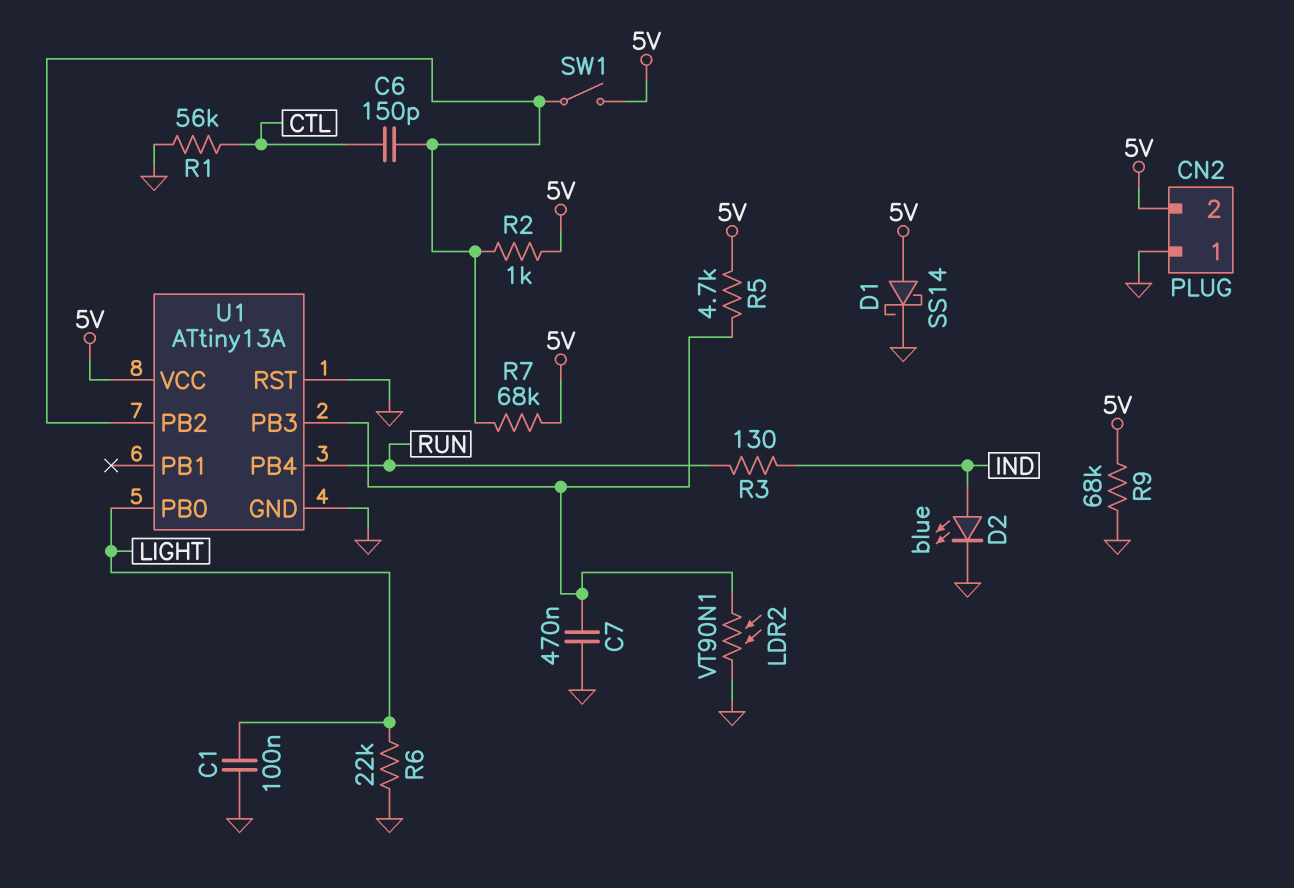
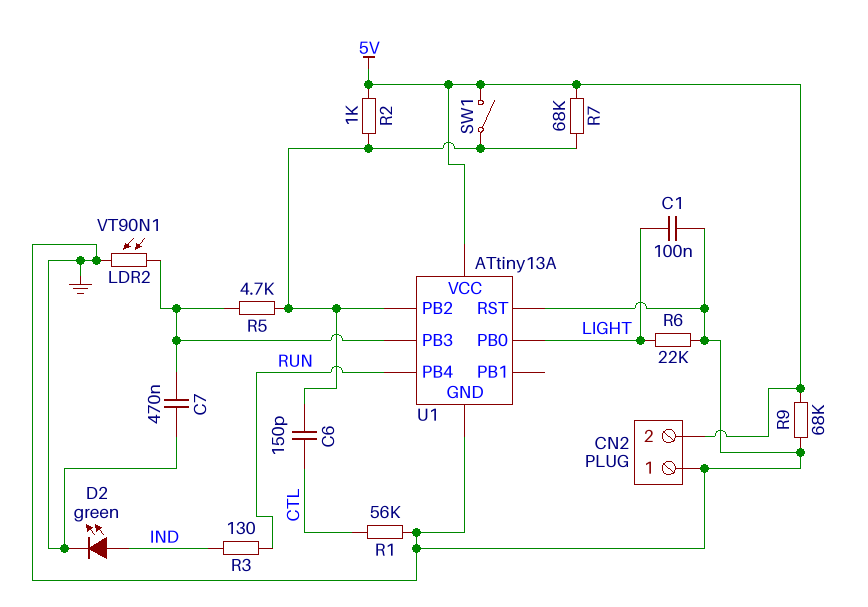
D1: schottky SS14 (A 5V, K GND) -> none
D2: LED blue (A IND, K GND) -> LED green (A IND, K GND)
R5: 4.7k (5V, U1/PB3) -> 4.7k (U1/PB2, U1/PB3)

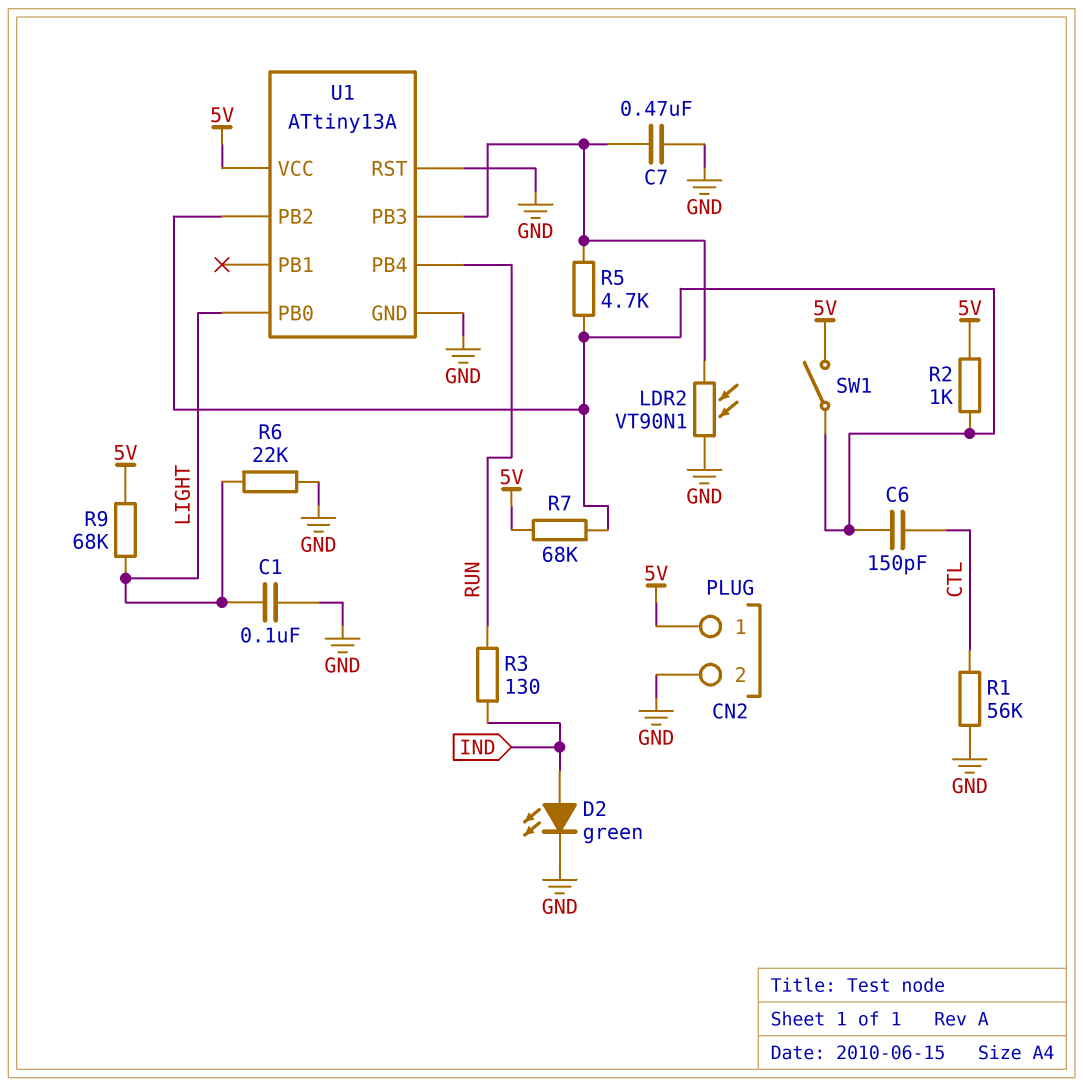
CN2 pin 1: GND -> 5V
CN2 pin 2: 5V -> GND
R9: 68k (5V, GND) -> 68k (5V, LIGHT)

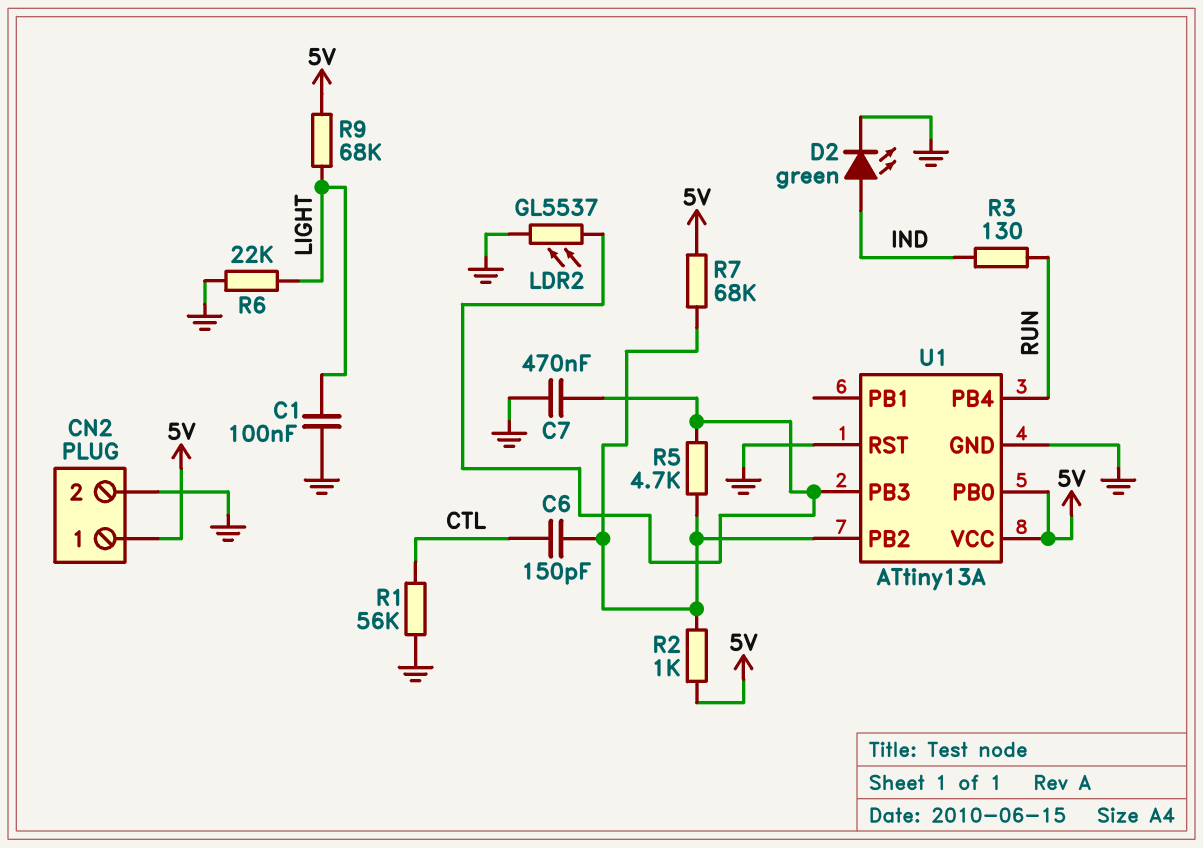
LDR2: VT90N1 (GND, U1/PB3) -> GL5537 (GND, U1/PB3)
SW1: switch (5V, U1/PB2) -> none
U1 pin PB0: LIGHT -> 5V

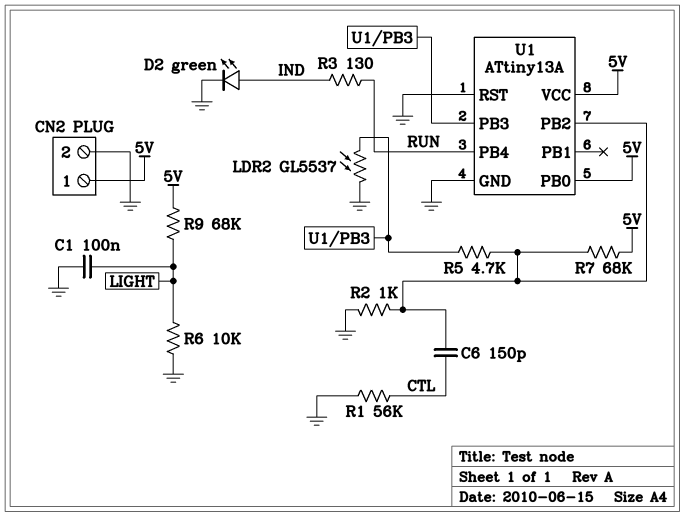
C7: 470nF (GND, U1/PB3) -> none
R2: 1k (5V, U1/PB2) -> 1k (GND, U1/PB2)
R6: 22k (GND, LIGHT) -> 10k (GND, LIGHT)

